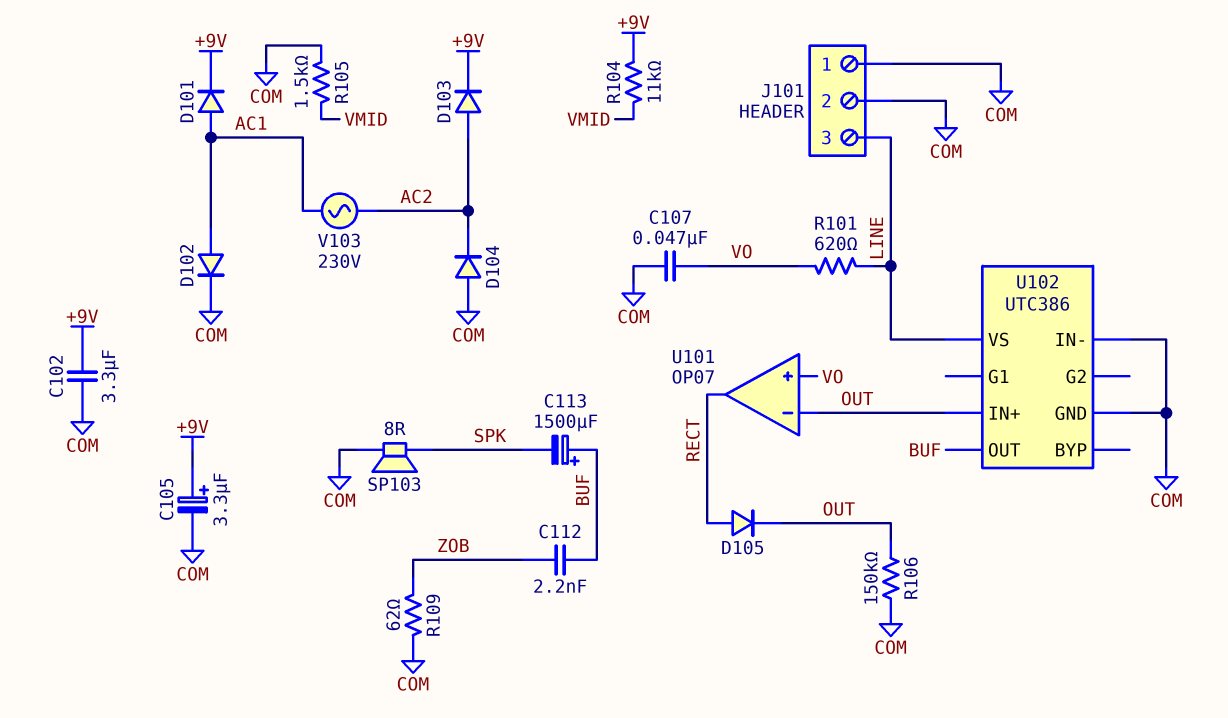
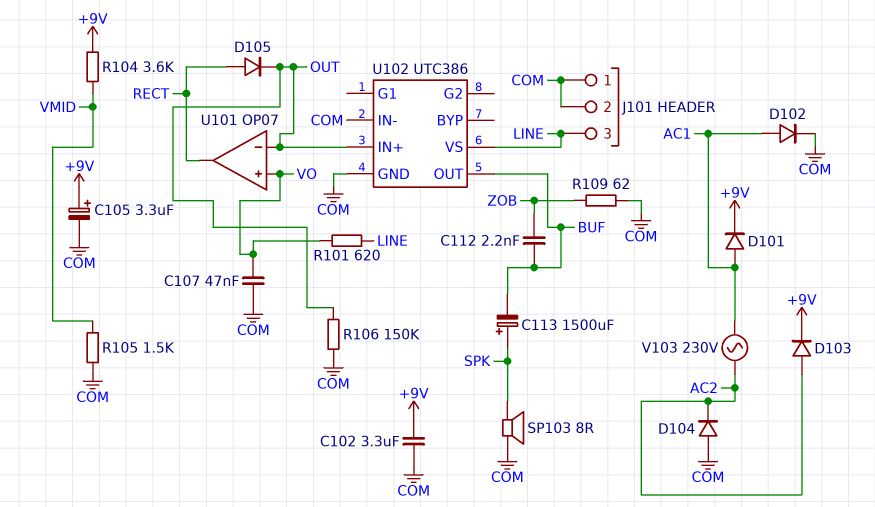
C113: 1500uF (plus BUF, minus SPK) -> 1500uF (plus SPK, minus BUF)
R104: 11k (+9V, VMID) -> 3.6k (+9V, VMID)

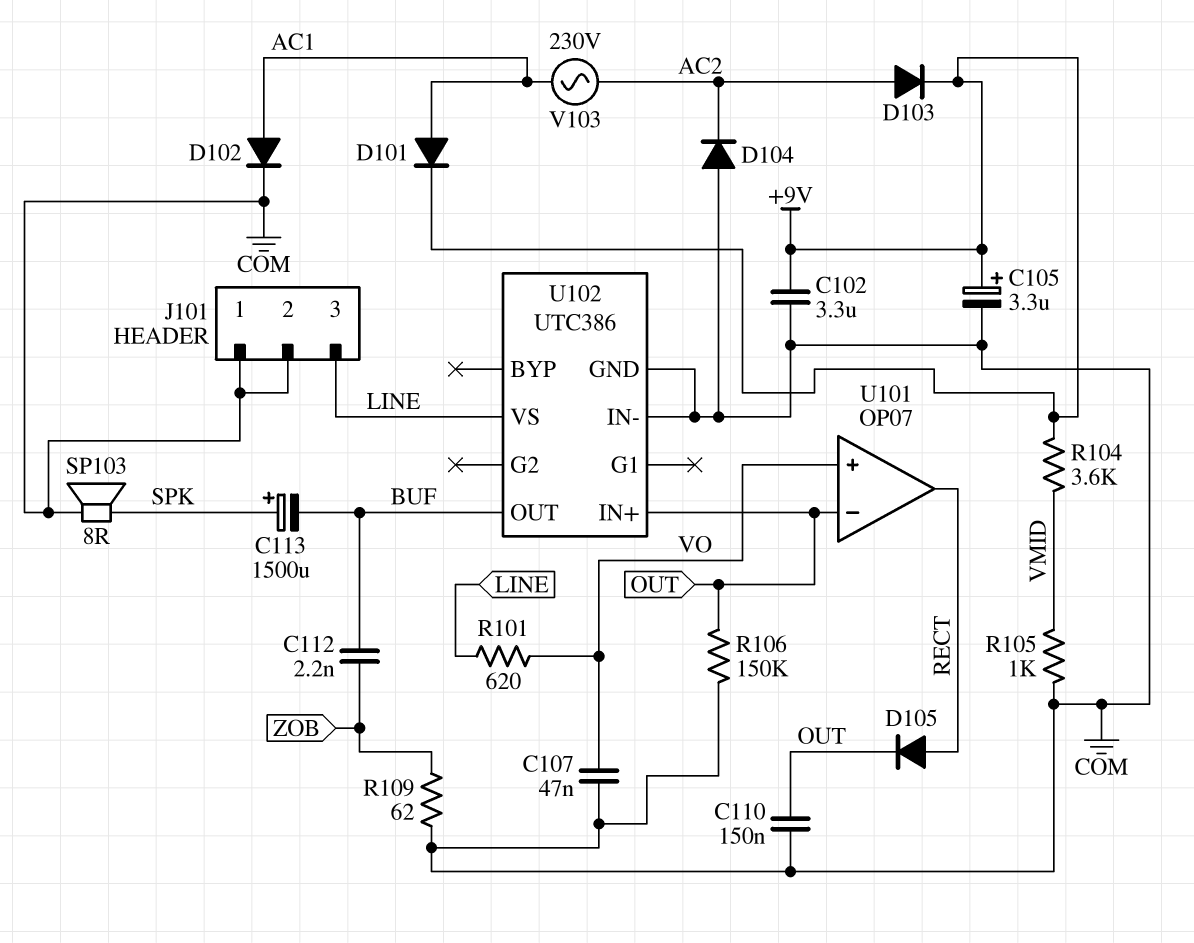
C110: none -> 150nF (COM, OUT)
R105: 1.5k (COM, VMID) -> 1k (COM, VMID)

